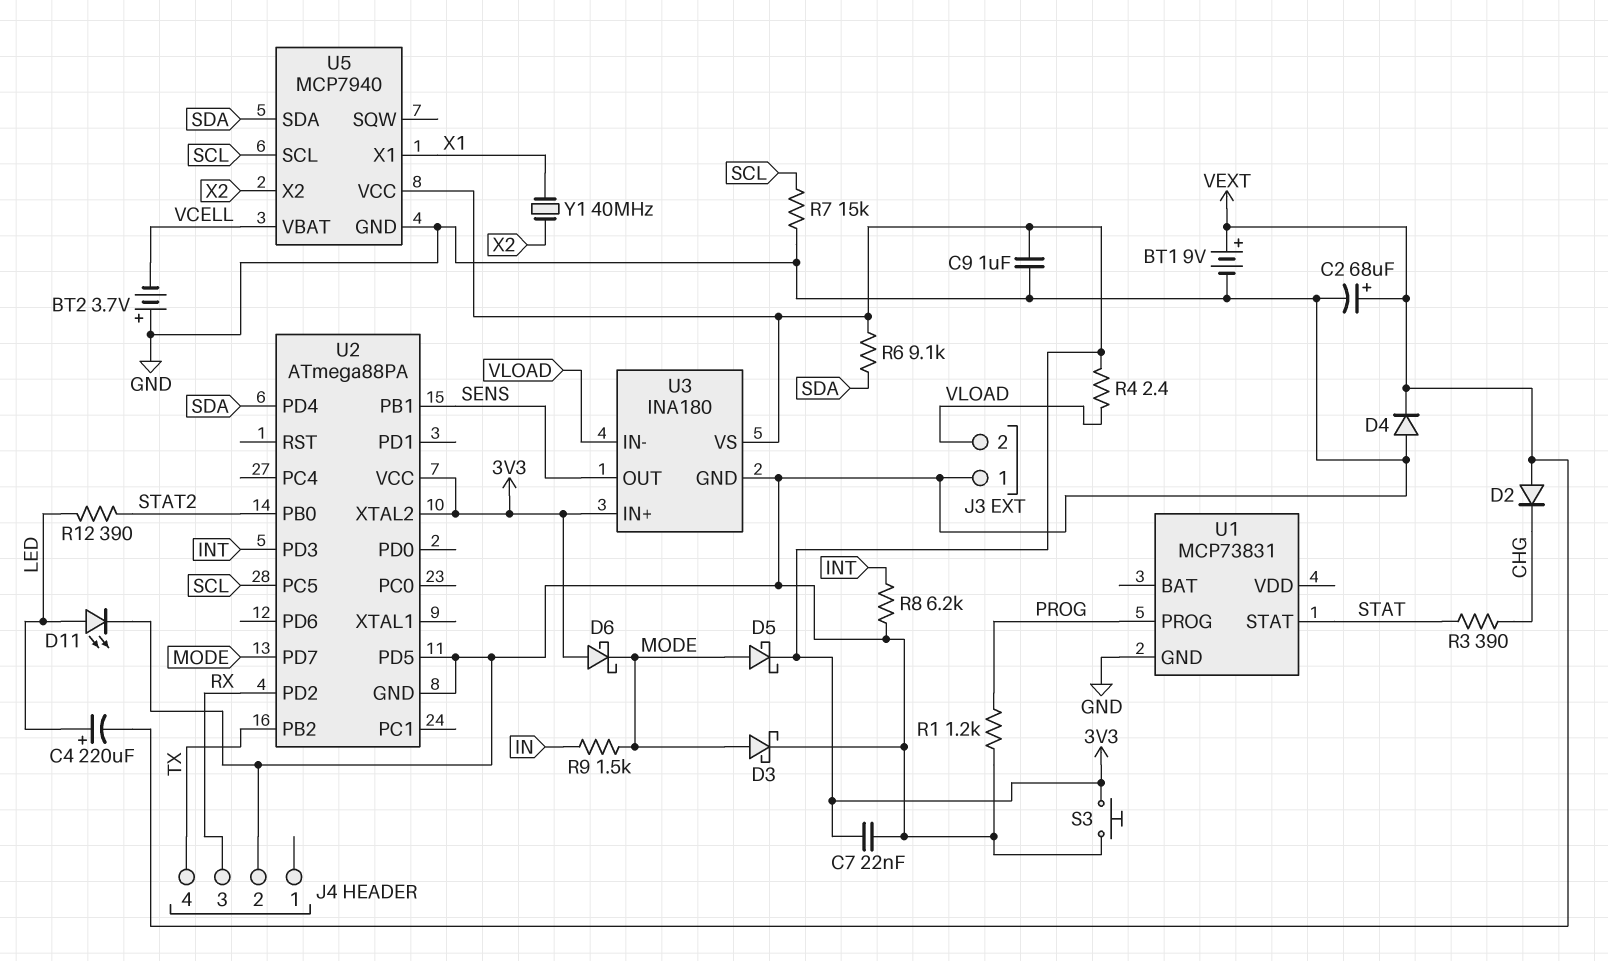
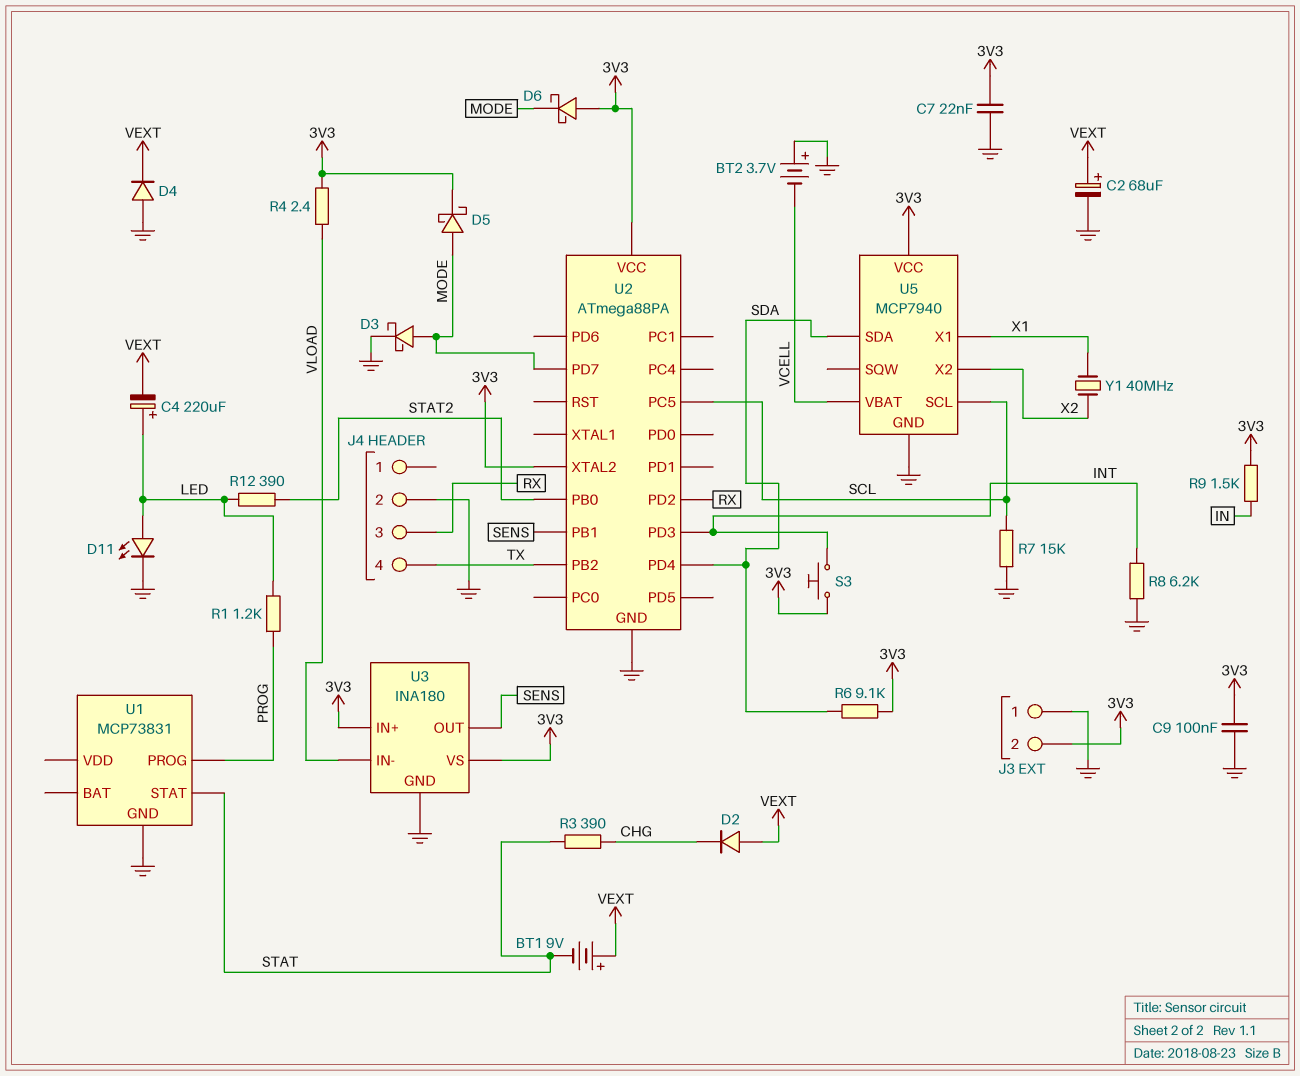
BT1: 9V (plus VEXT, minus GND) -> 9V (plus VEXT, minus STAT)
C9: 1uF (3V3, GND) -> 100nF (3V3, GND)
J3 pin 2: VLOAD -> 3V3
R1: 1.2k (GND, PROG) -> 1.2k (LED, PROG)
R9: 1.5k (IN, MODE) -> 1.5k (3V3, IN)
S3: button (3V3, GND) -> button (3V3, INT)
U2 pin PD5: GND -> none

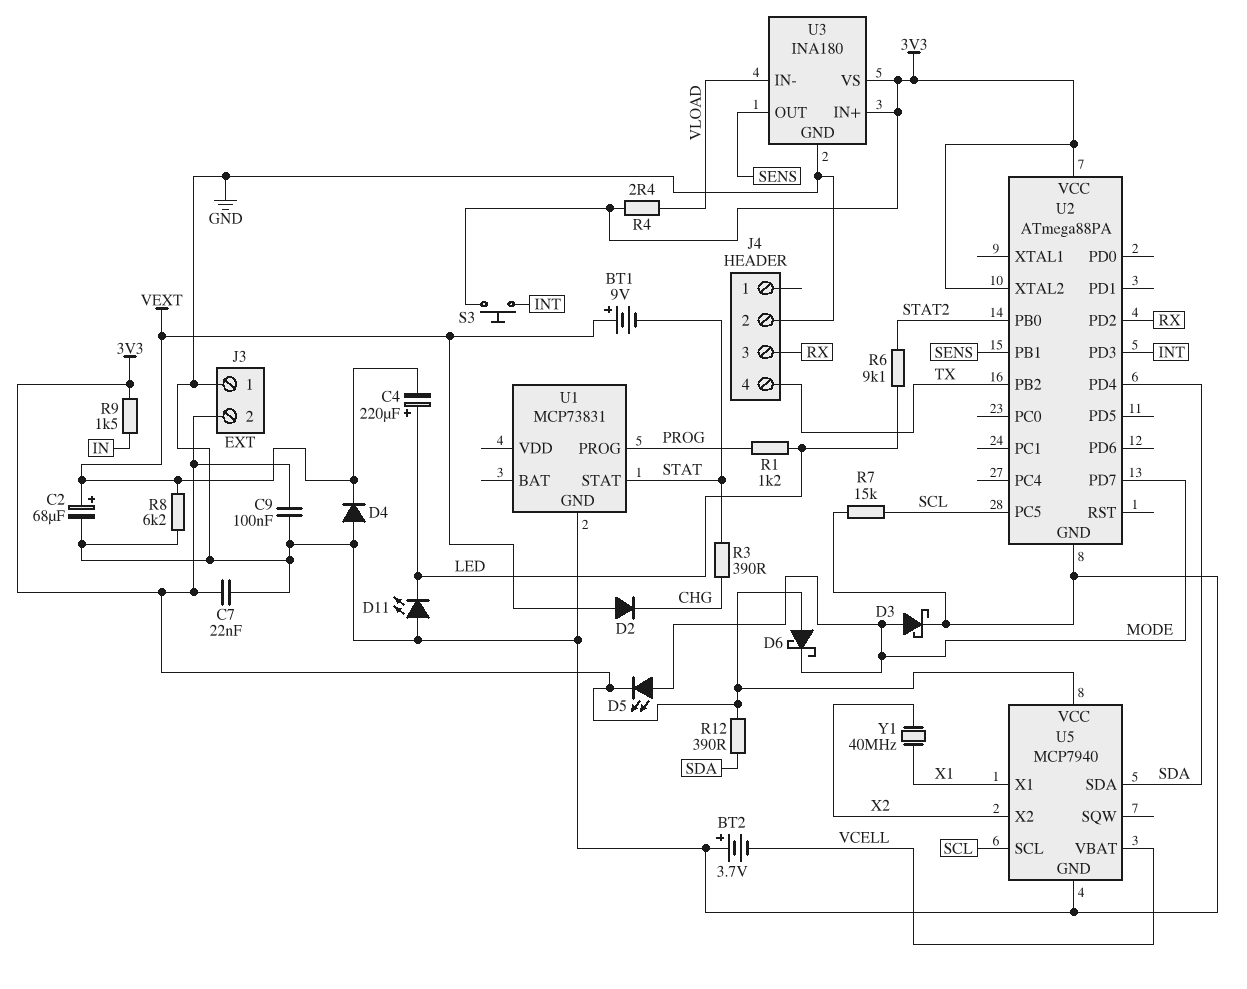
D5: schottky (A MODE, K 3V3) -> LED (A MODE, K 3V3)
D11: LED (A LED, K GND) -> LED (A GND, K LED)
R6: 9.1k (3V3, SDA) -> 9.1k (LED, STAT2)
R8: 6.2k (GND, INT) -> 6.2k (GND, VEXT)
R12: 390 (LED, STAT2) -> 390 (3V3, SDA)

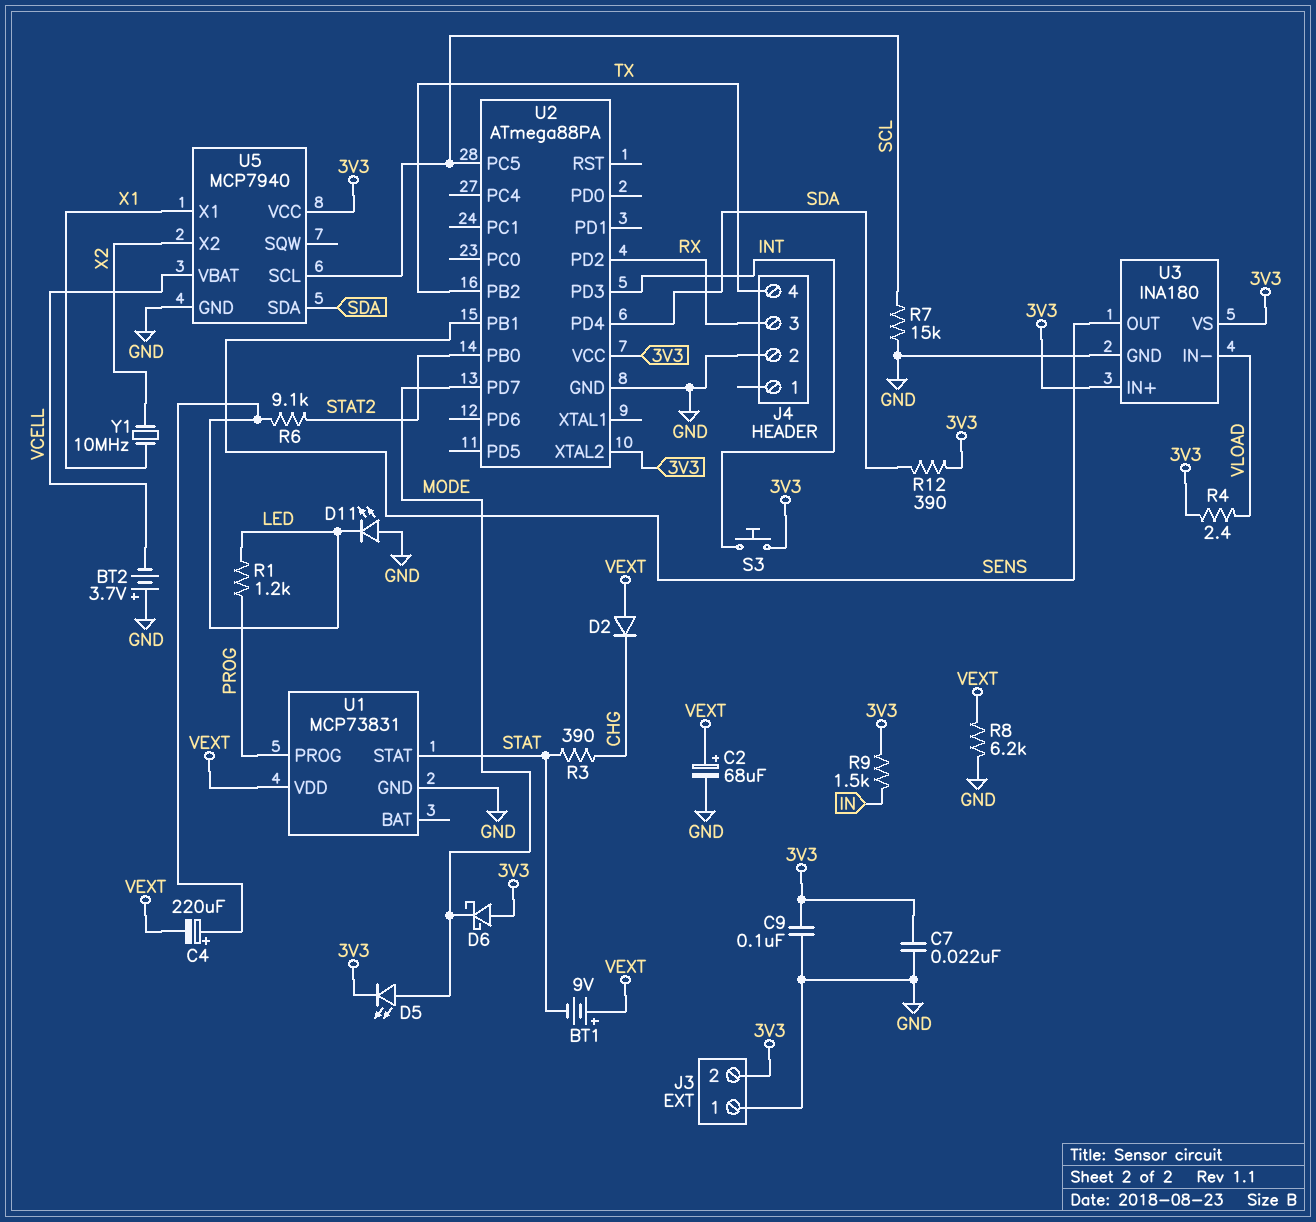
D3: schottky (A MODE, K GND) -> none
D4: diode (A GND, K VEXT) -> none
U1 pin VDD: none -> VEXT
Y1: 40MHz (X1, X2) -> 10MHz (X1, X2)

